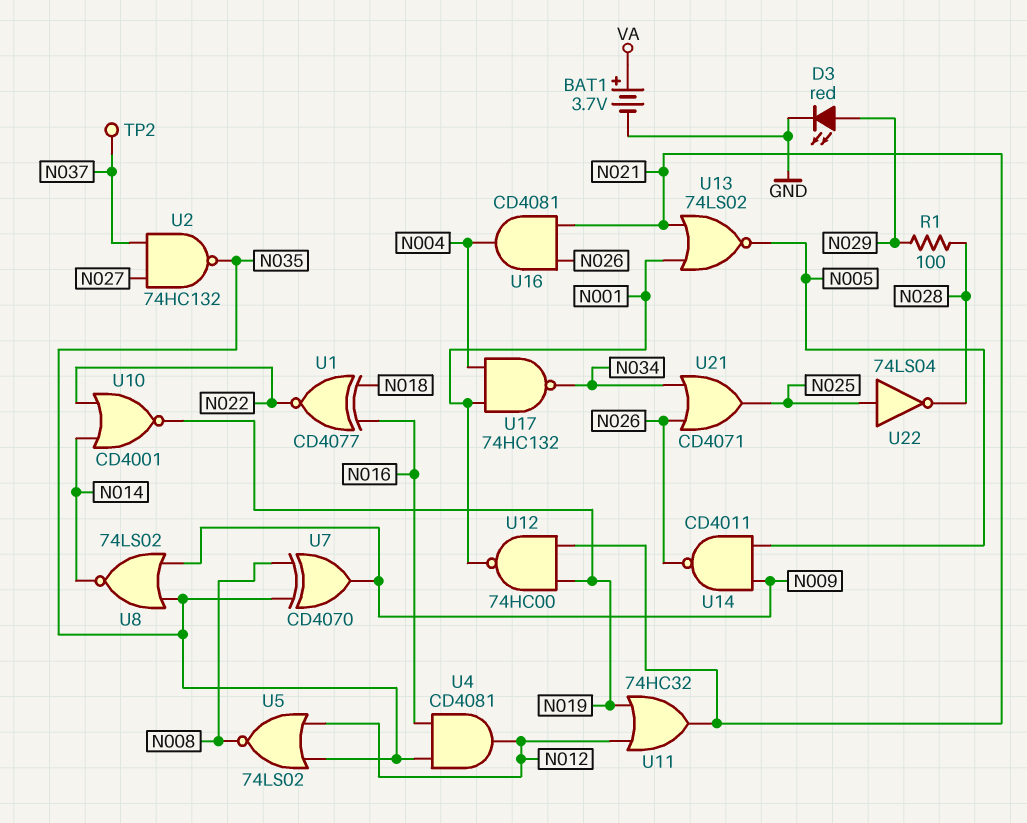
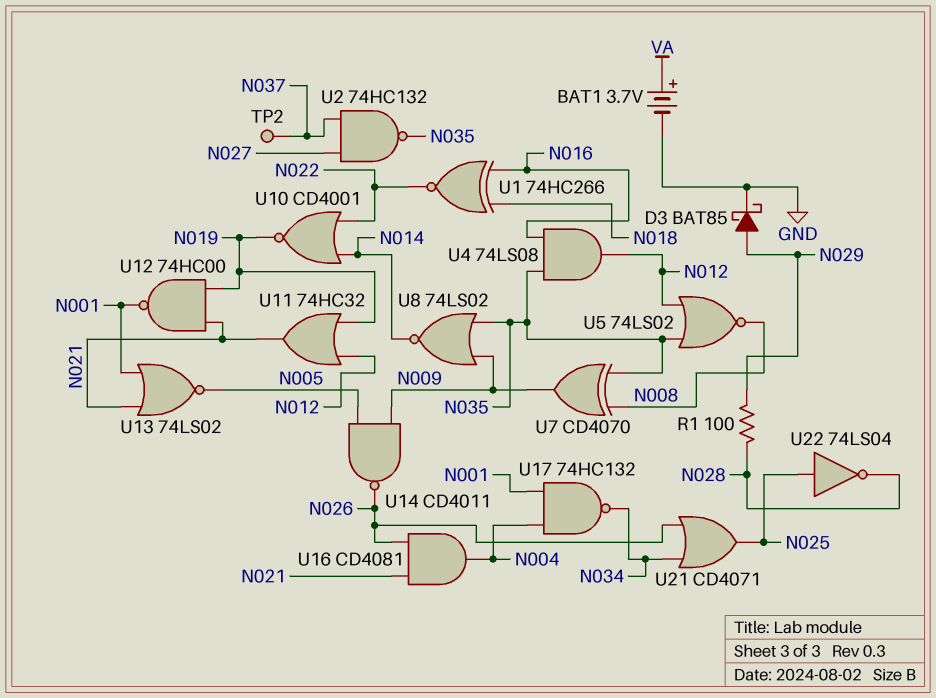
D3: LED red (A N029, K GND) -> schottky BAT85 (A N029, K GND)
U1: XNOR CD4077 (in N016, in N018, out N022) -> XNOR 74HC266 (in N016, in N018, out N022)
U4: AND CD4081 (in N016, in N035, out N012) -> AND 74LS08 (in N016, in N035, out N012)

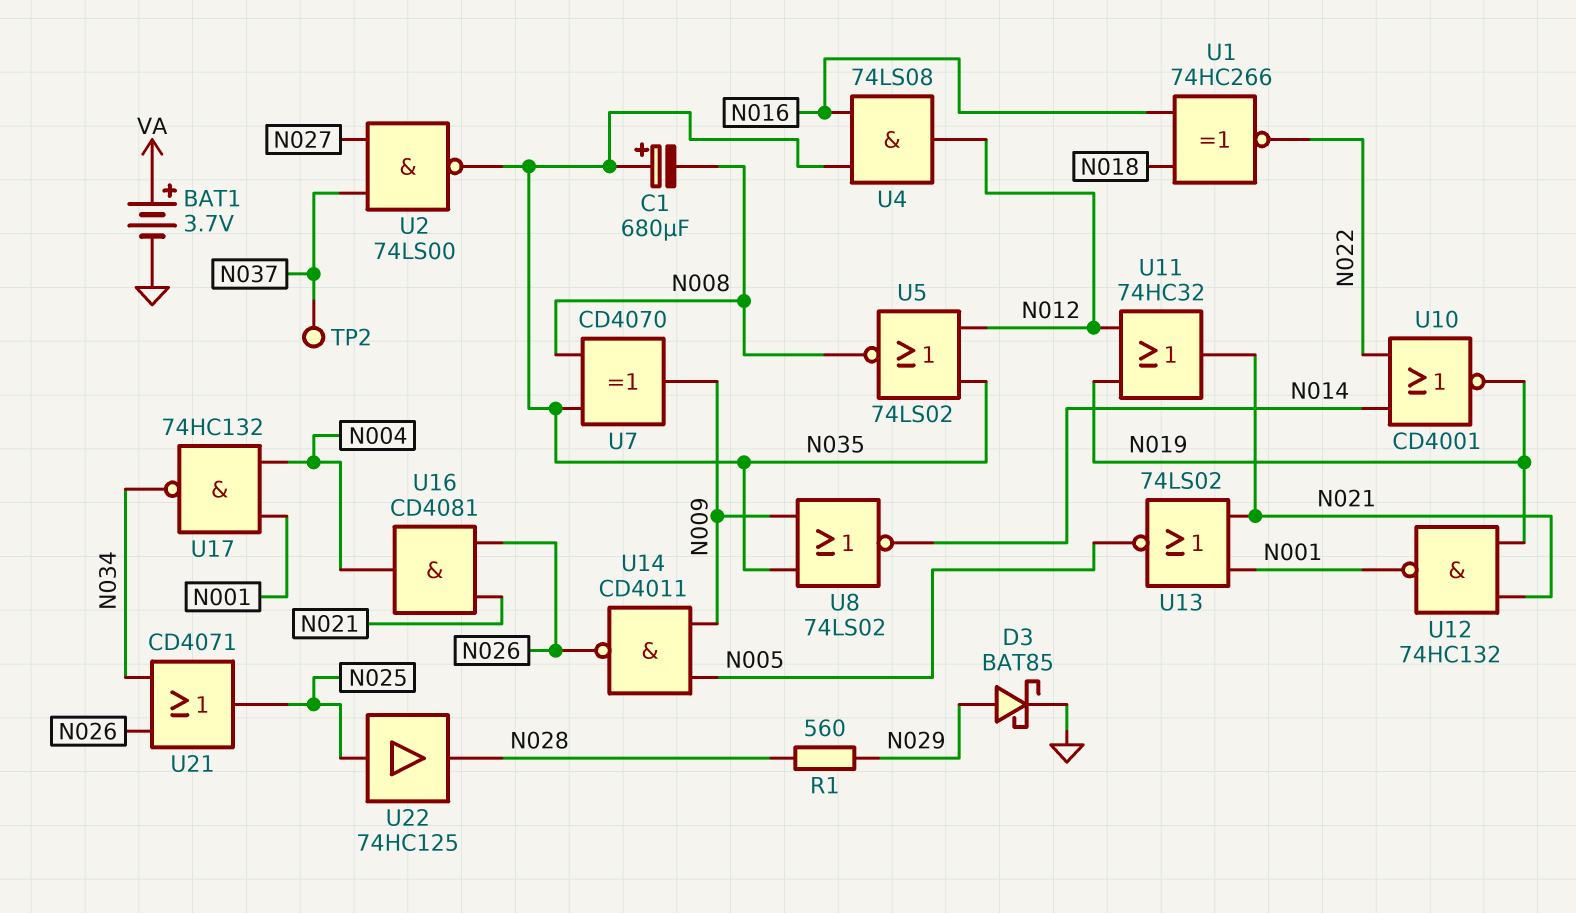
C1: none -> 680uF (plus N035, minus N008)
R1: 100 (N028, N029) -> 560 (N028, N029)
U2: NAND 74HC132 (in N027, in N037, out N035) -> NAND 74LS00 (in N027, in N037, out N035)
U12: NAND 74HC00 (in N019, in N021, out N001) -> NAND 74HC132 (in N019, in N021, out N001)
U22: NOT 74LS04 (in N025, out N028) -> buffer 74HC125 (in N025, out N028)

